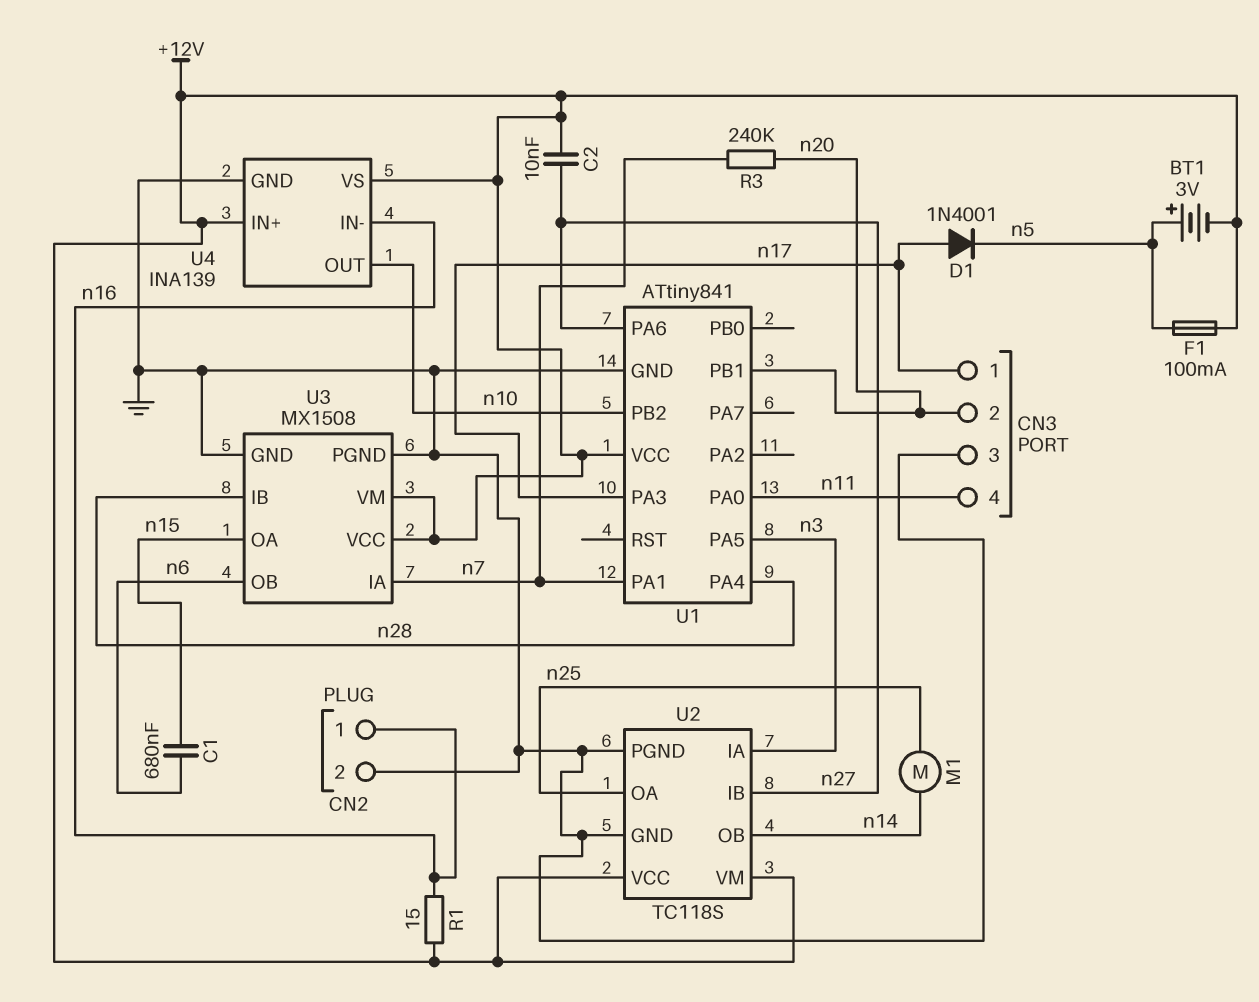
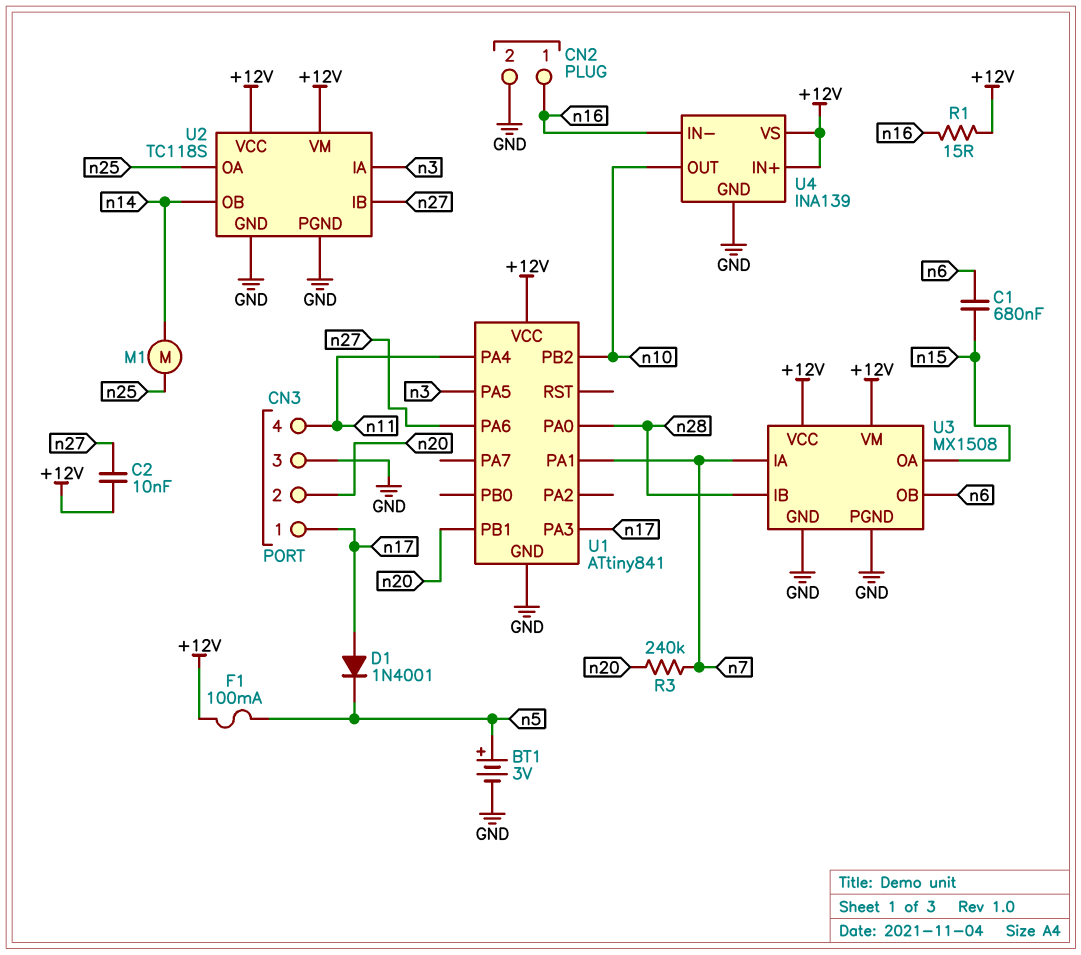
BT1: 3V (plus n5, minus +12V) -> 3V (plus n5, minus GND)
U1 pin PA0: n11 -> n28
U1 pin PA4: n28 -> n11

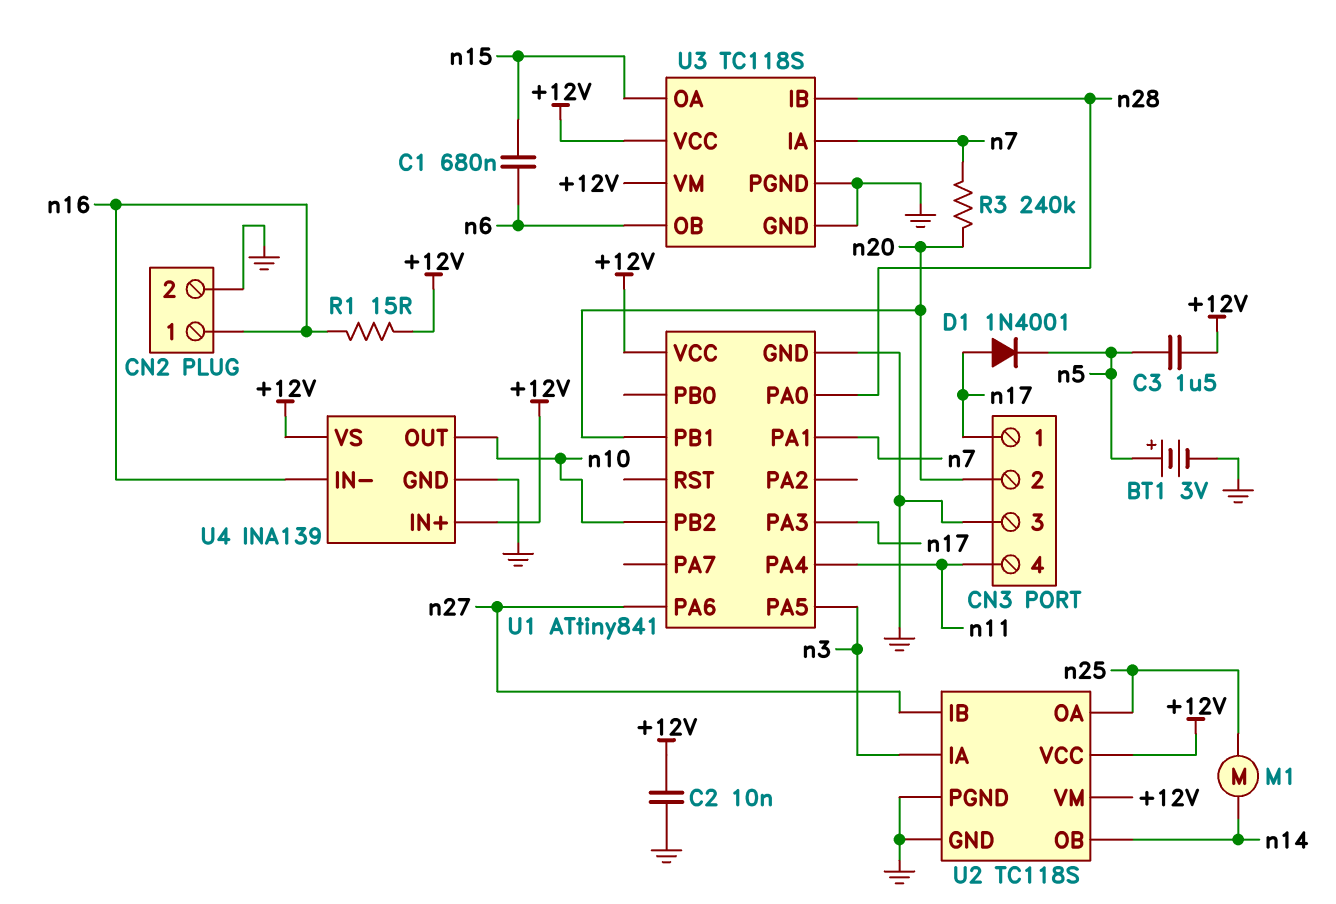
C2: 10nF (+12V, n27) -> 10nF (+12V, GND)
C3: none -> 1.5uF (+12V, n5)
F1: 100mA (+12V, n5) -> none
U3: MX1508 -> TC118S

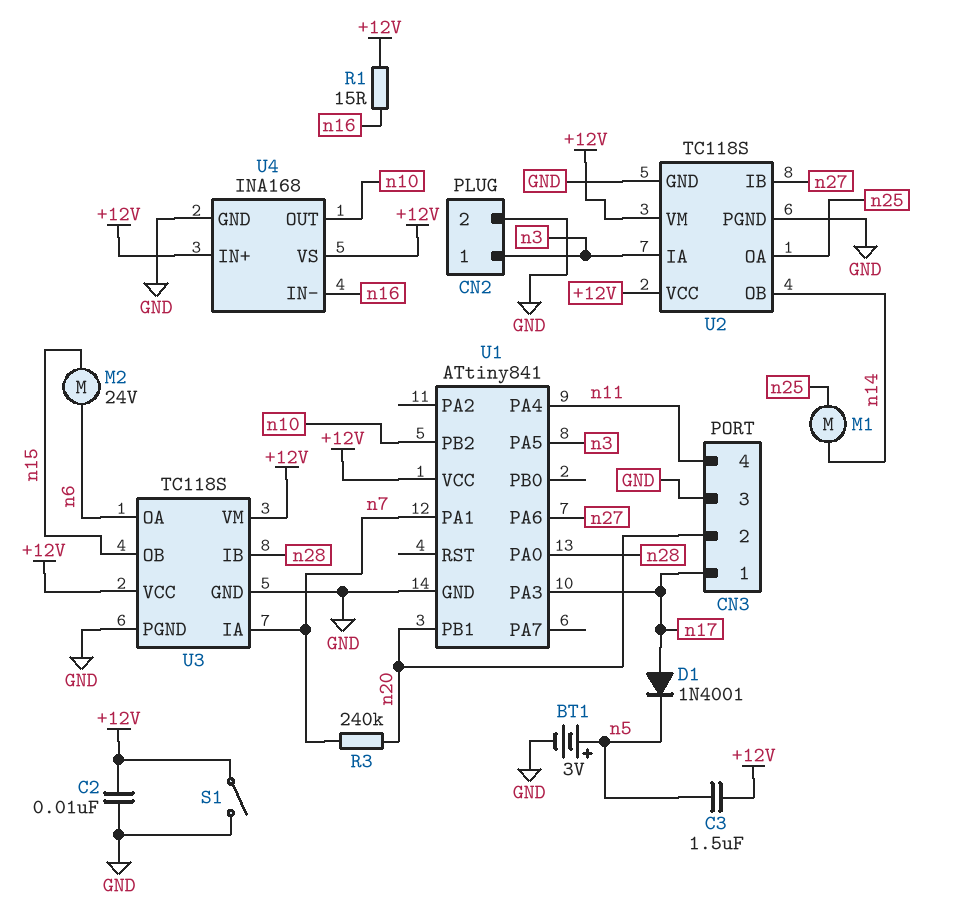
C1: 680nF (n6, n15) -> none
CN2 pin 1: n16 -> n3
M2: none -> motor 24V (n6, n15)
S1: none -> switch (+12V, GND)
U3 pin OA: n15 -> n6
U3 pin OB: n6 -> n15
U4: INA139 -> INA168

